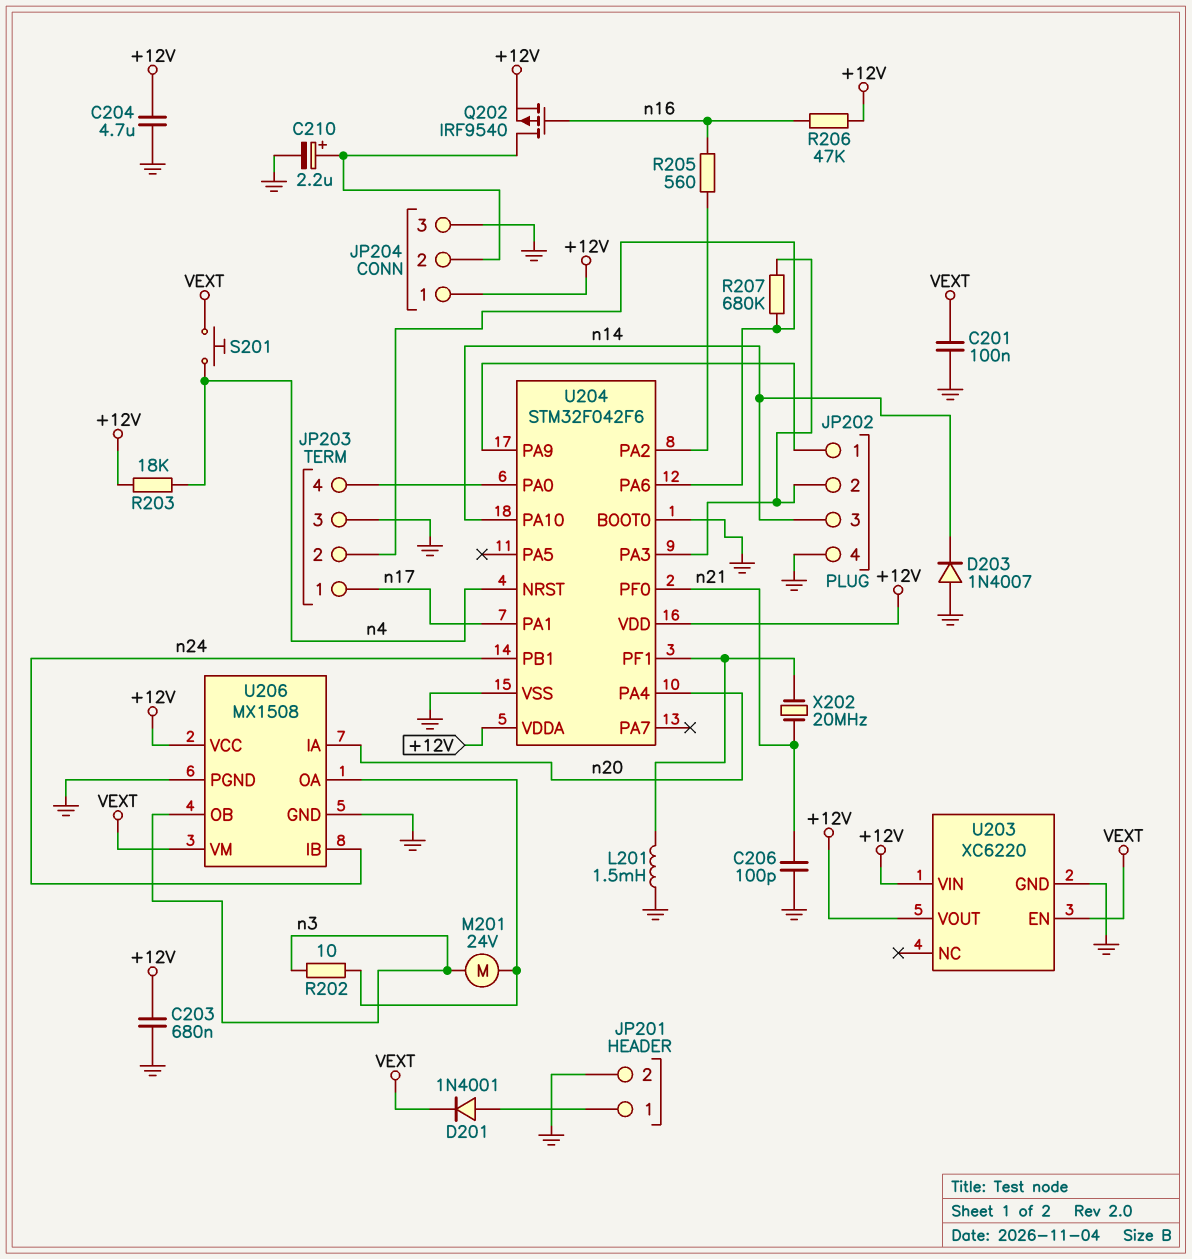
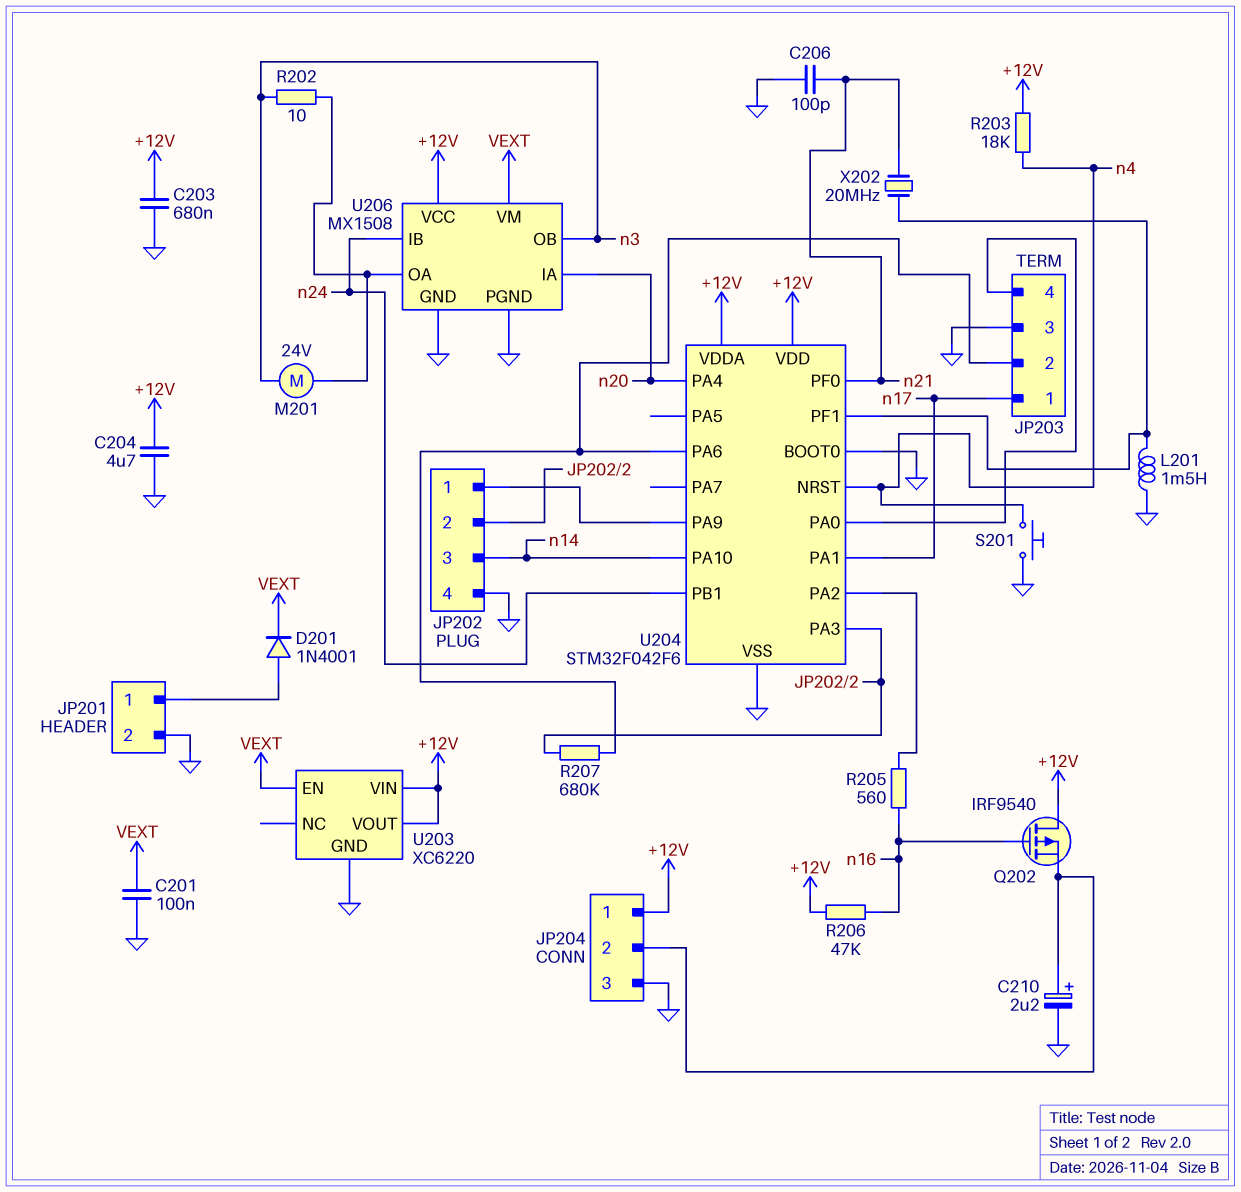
D203: diode 1N4007 (A GND, K n14) -> none
Q202: PMOS IRF9540 (G n16, D JP204/2, S +12V) -> PMOS IRF9540 (G n16, D +12V, S JP204/2)
S201: button (VEXT, n4) -> button (GND, n4)

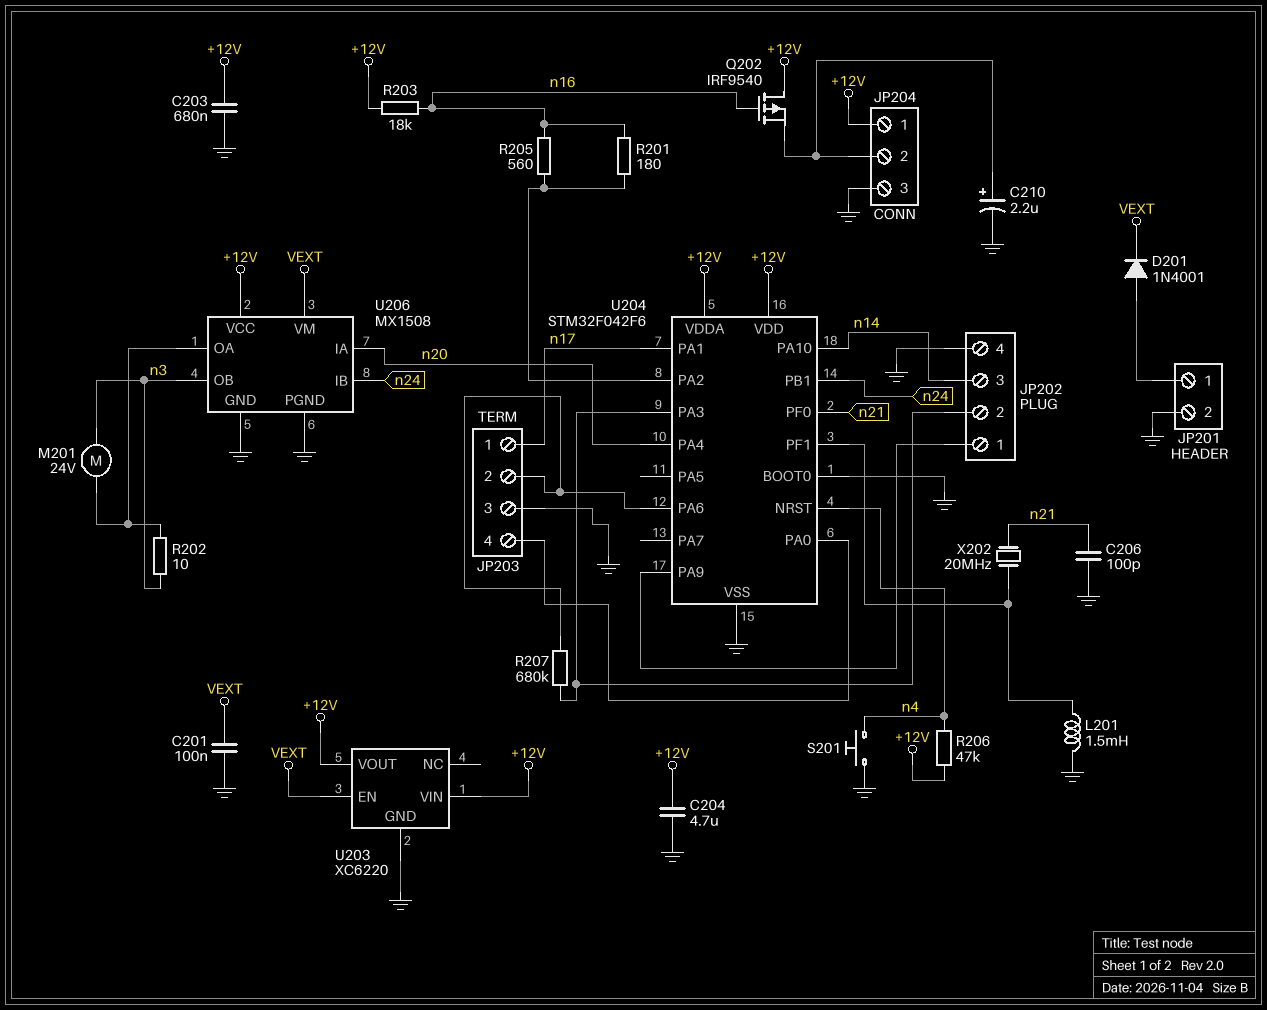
R201: none -> 180 (U204/PA2, n16)
R203: 18k (+12V, n4) -> 18k (+12V, n16)
R206: 47k (+12V, n16) -> 47k (+12V, n4)

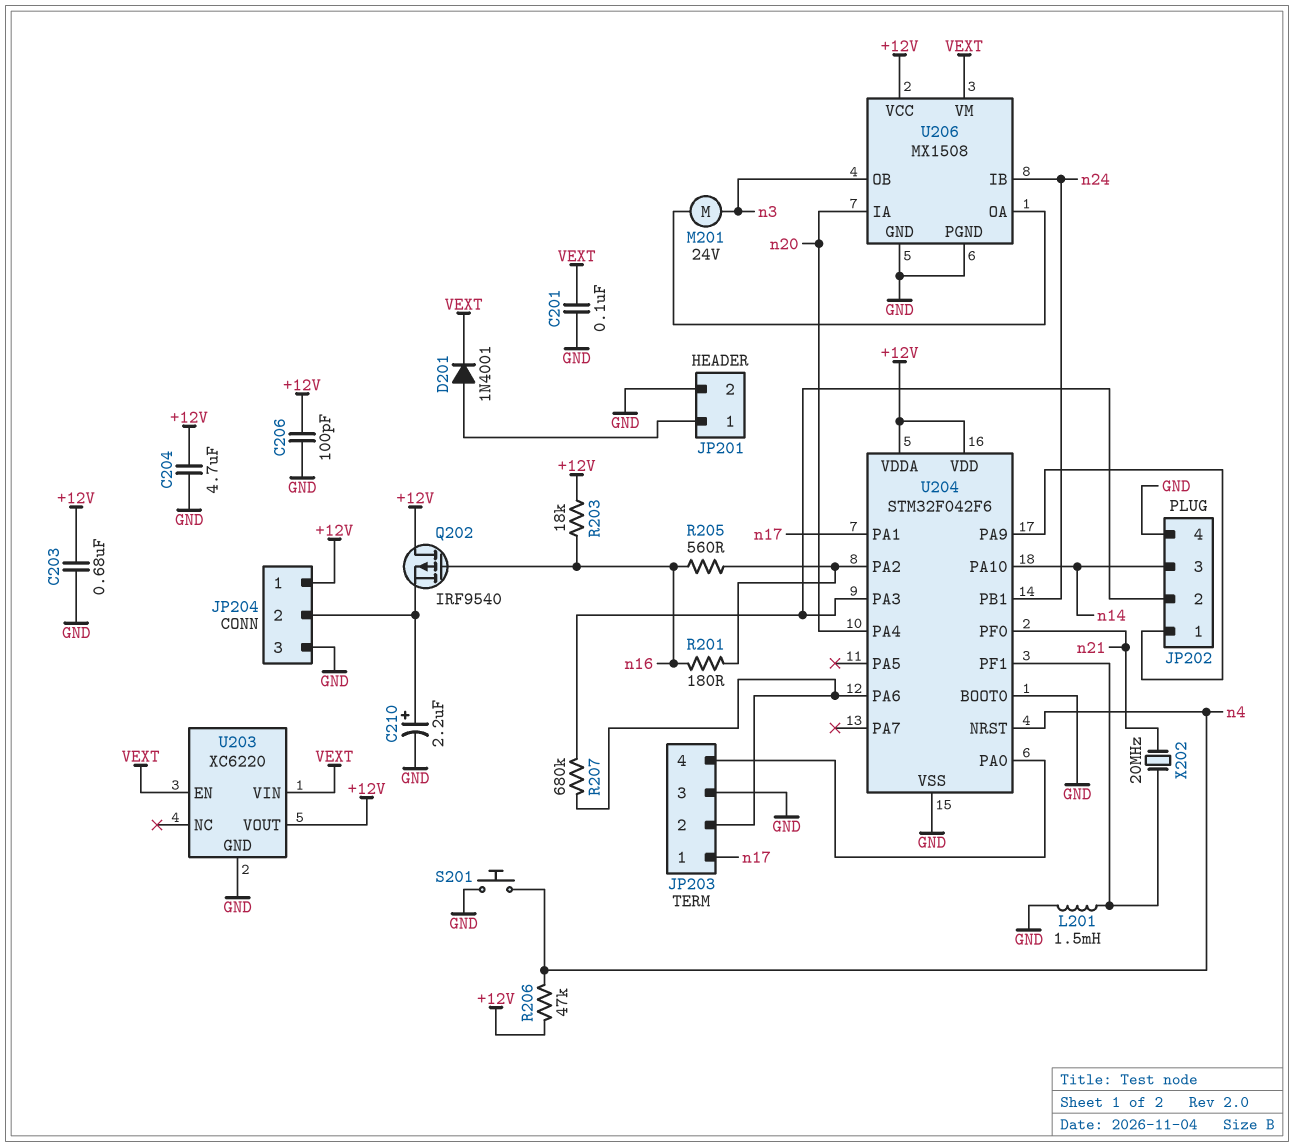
C206: 100pF (GND, n21) -> 100pF (+12V, GND)
R202: 10 (U206/OA, n3) -> none
U203 pin VIN: +12V -> VEXT

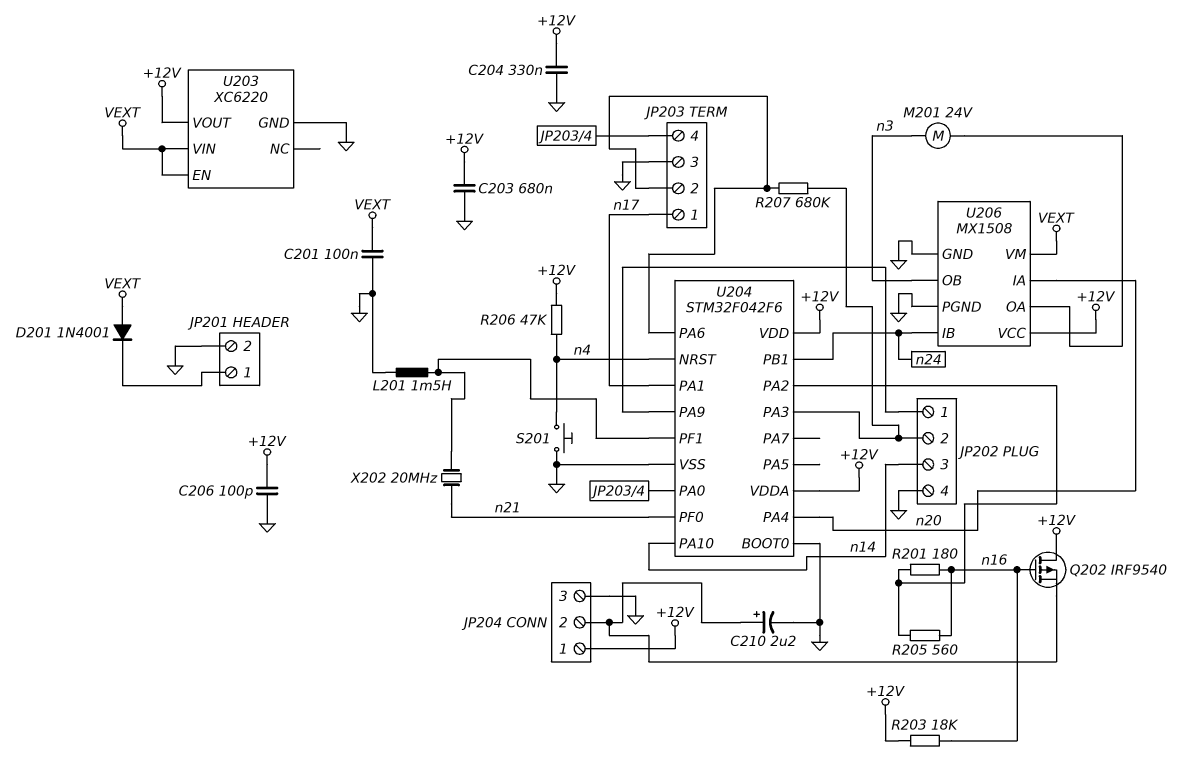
C204: 4.7uF (+12V, GND) -> 330nF (+12V, GND)
D201: diode 1N4001 (A JP201/1, K VEXT) -> diode 1N4001 (A VEXT, K JP201/1)

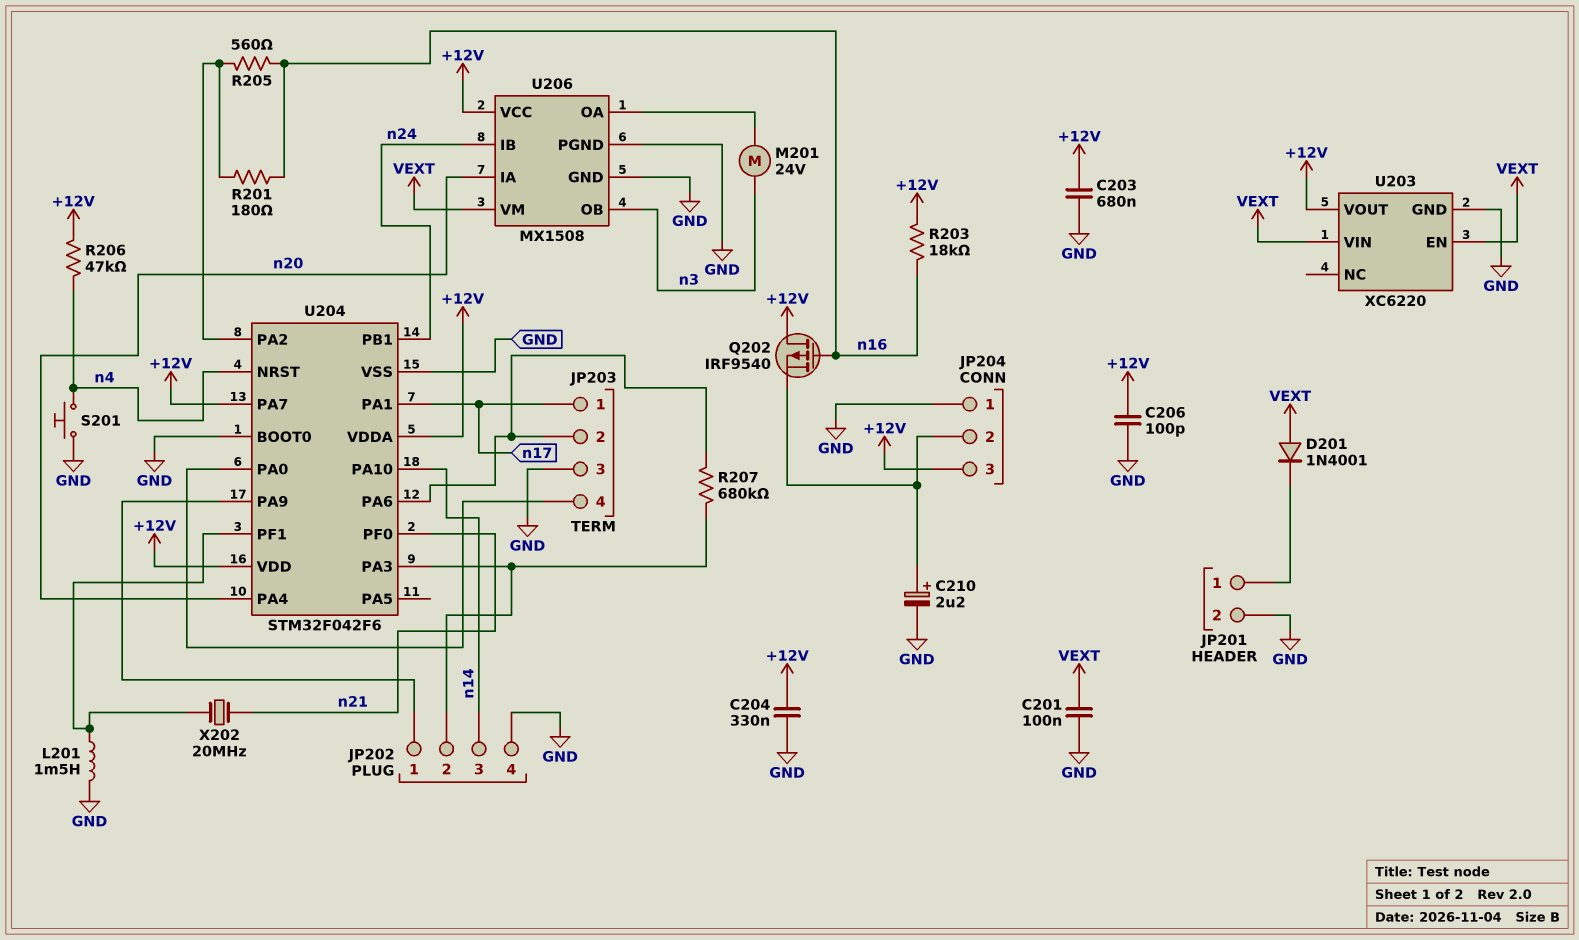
JP204 pin 1: +12V -> GND
JP204 pin 3: GND -> +12V
U204 pin PA7: none -> +12V

